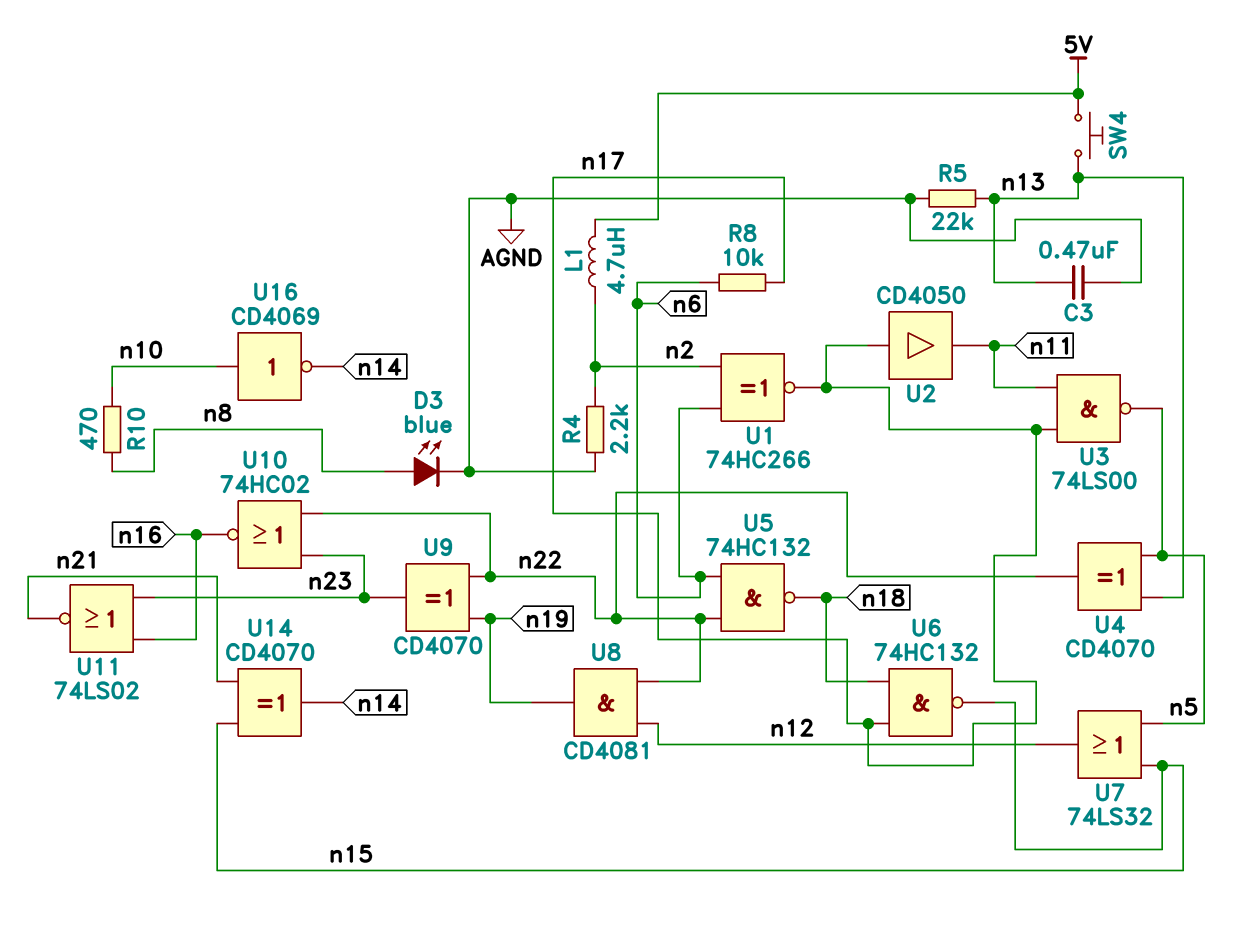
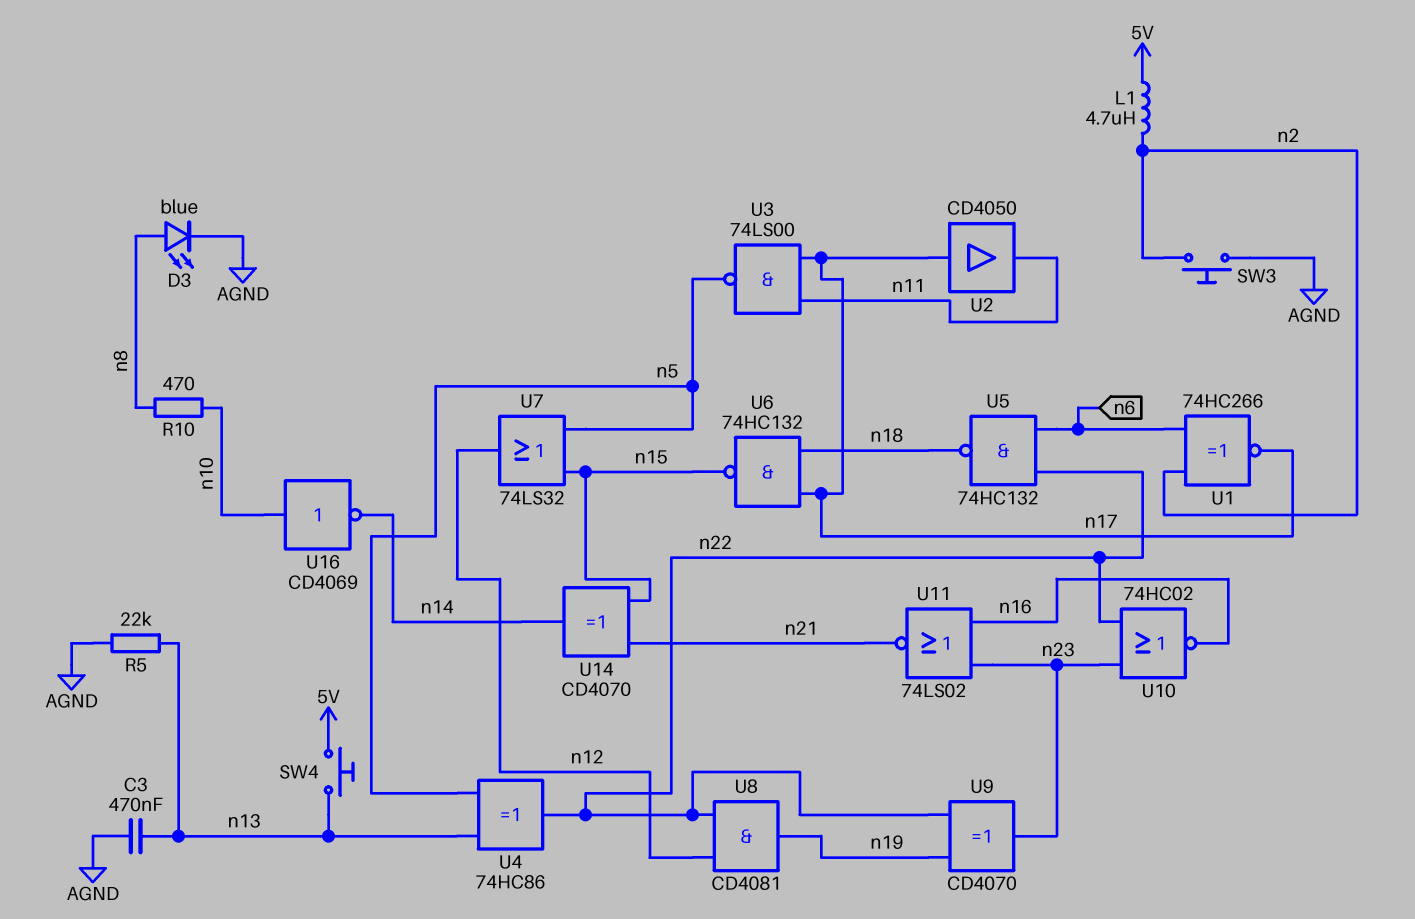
R4: 2.2k (AGND, n2) -> none
R8: 10k (n6, n17) -> none
SW3: none -> button (AGND, n2)
U4: XOR CD4070 (in n5, in n13, out n22) -> XOR 74HC86 (in n5, in n13, out n22)

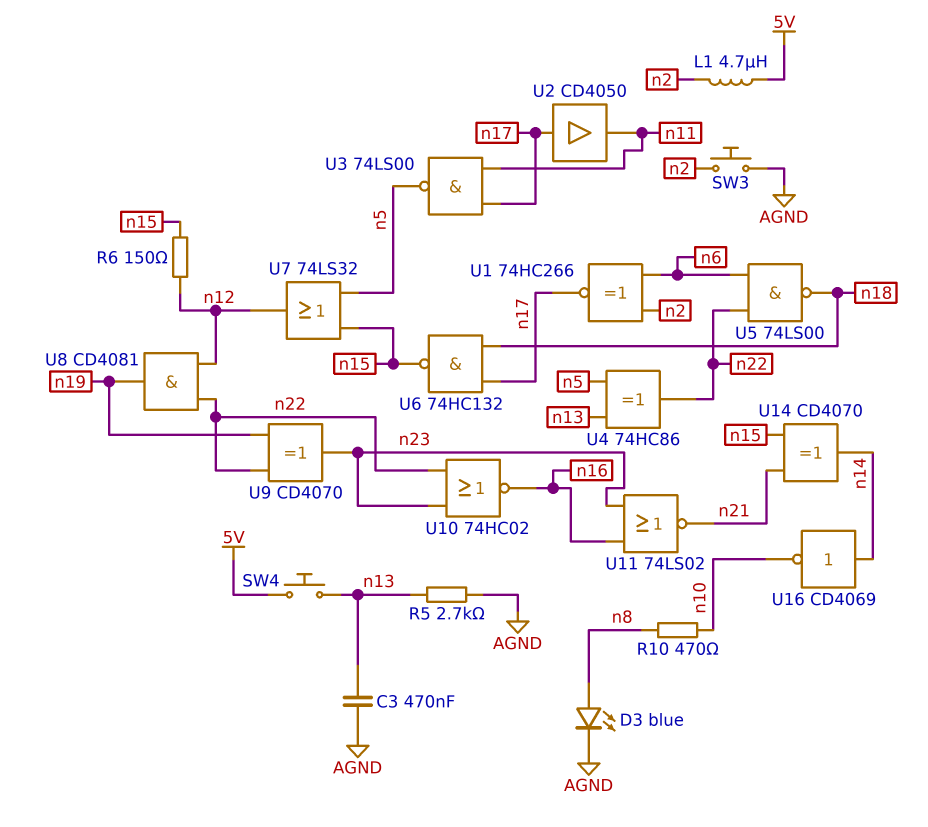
R5: 22k (AGND, n13) -> 2.7k (AGND, n13)
R6: none -> 150 (n12, n15)
U5: NAND 74HC132 (in n6, in n22, out n18) -> NAND 74LS00 (in n6, in n22, out n18)
U16: NOT CD4069 (in n10, out n14) -> NOT CD4069 (in n14, out n10)

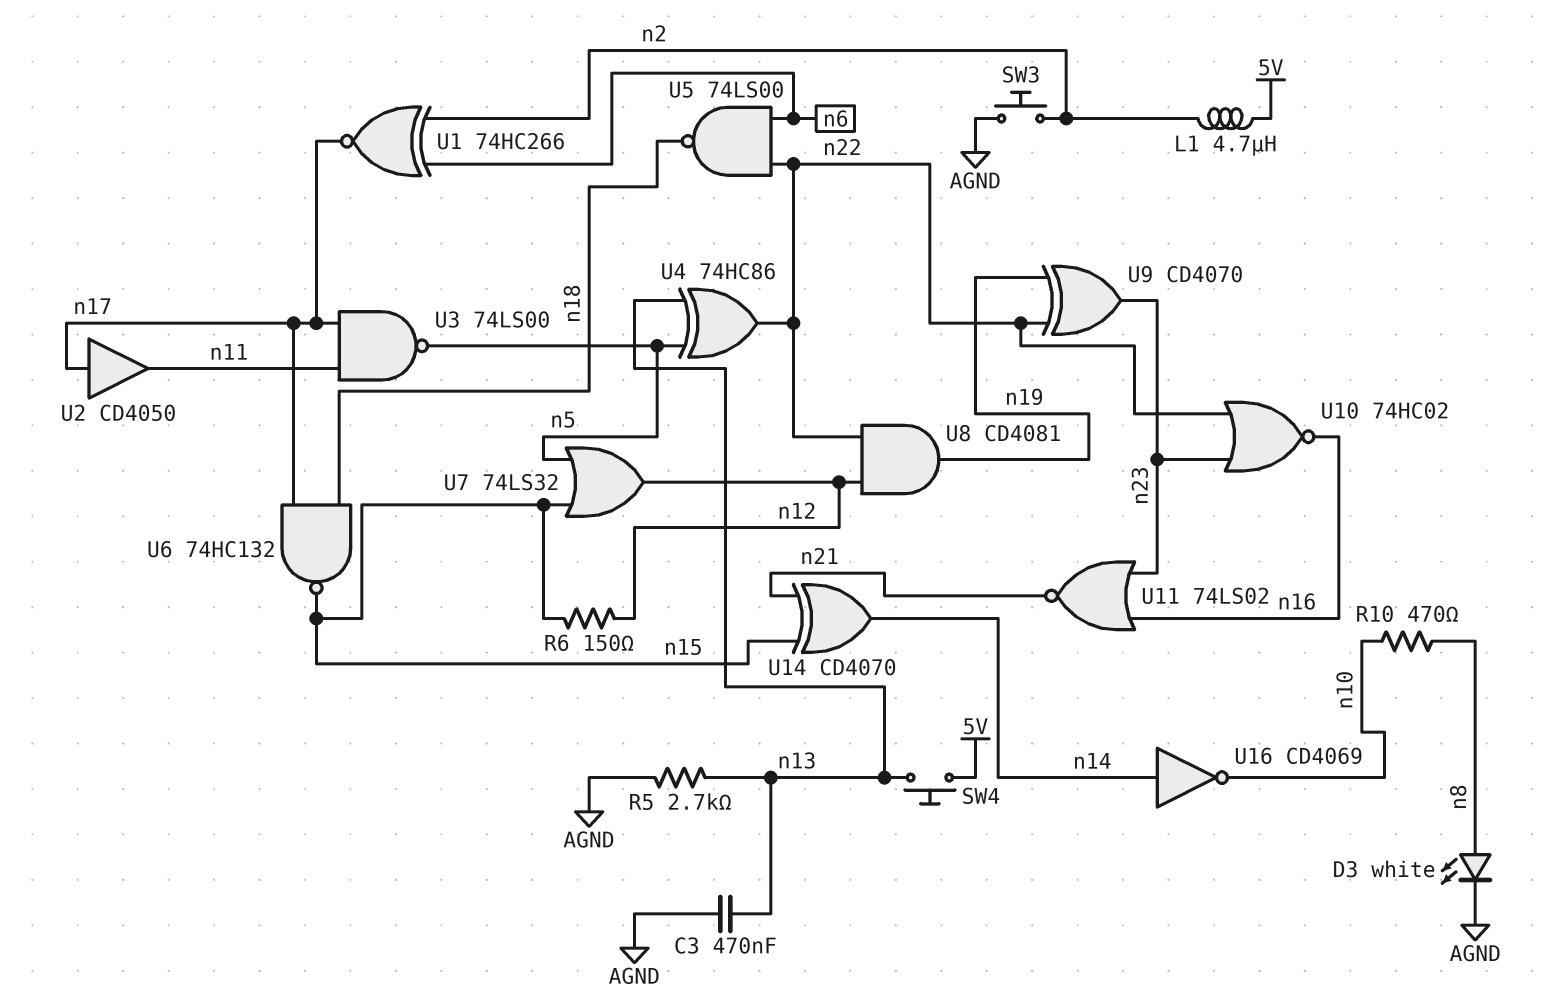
D3: LED blue (A n8, K AGND) -> LED white (A n8, K AGND)

